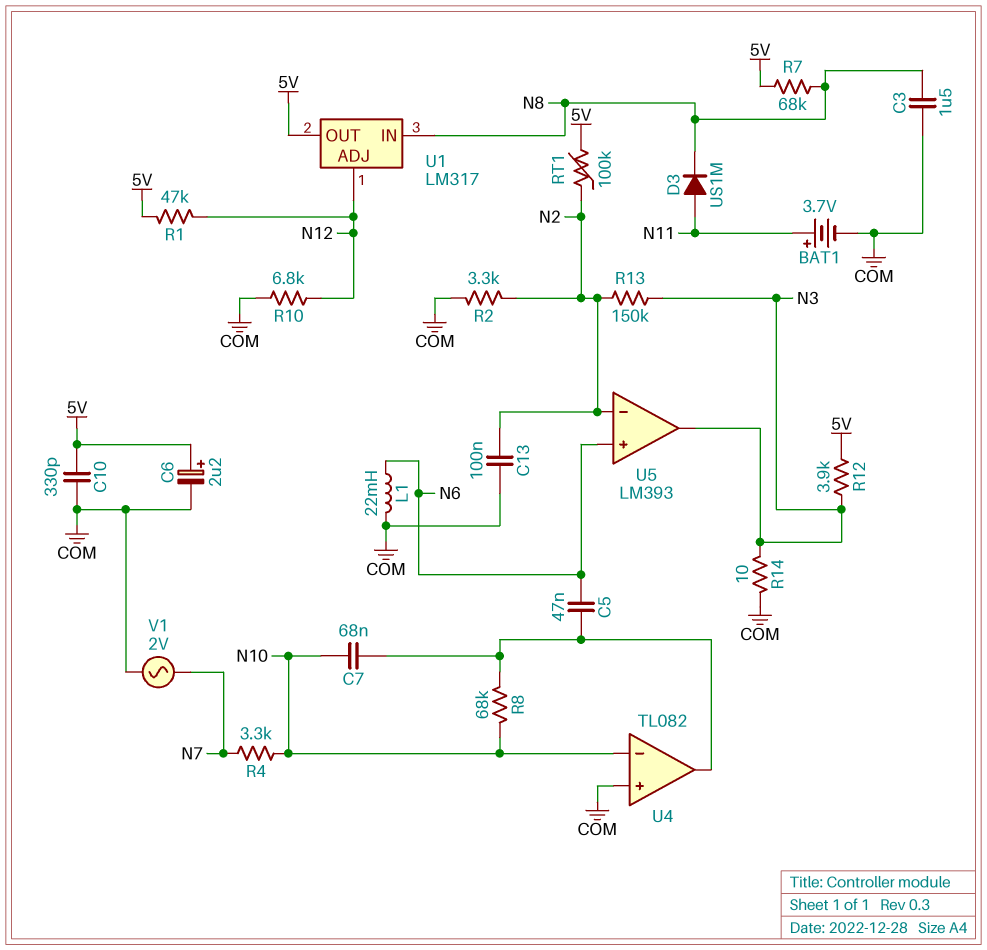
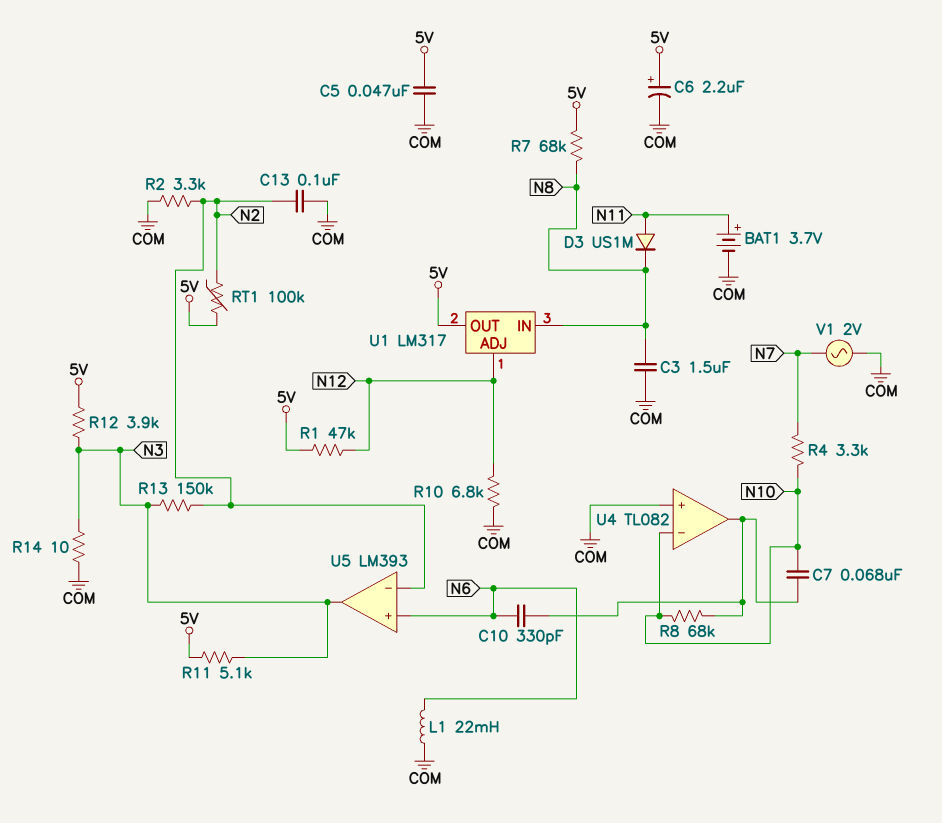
C5: 47nF (N6, U4/out) -> 47nF (5V, COM)
C10: 330pF (5V, COM) -> 330pF (N6, U4/out)
R11: none -> 5.1k (5V, N3)

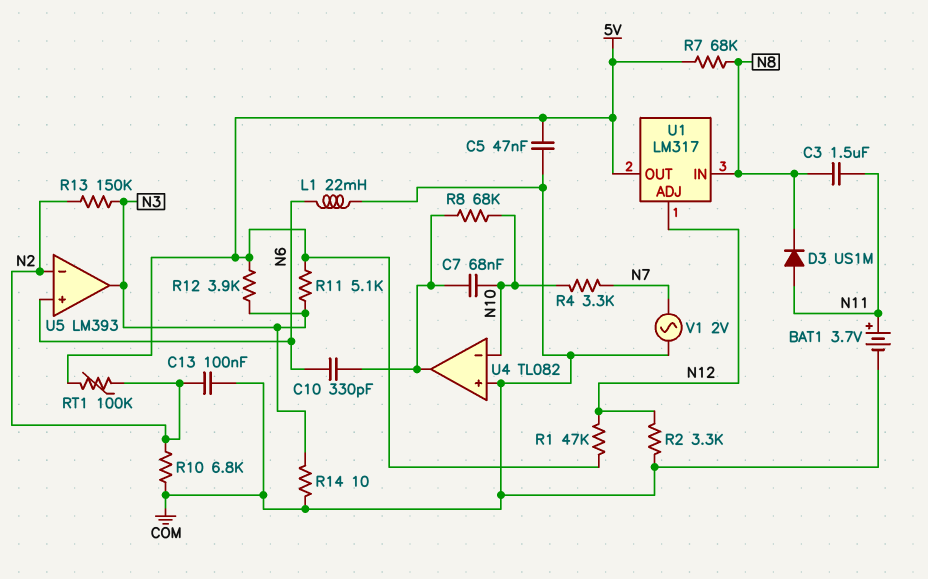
C3: 1.5uF (COM, N8) -> 1.5uF (N8, N11)
C6: 2.2uF (plus 5V, minus COM) -> none
R2: 3.3k (COM, N2) -> 3.3k (COM, N12)
R10: 6.8k (COM, N12) -> 6.8k (COM, N2)

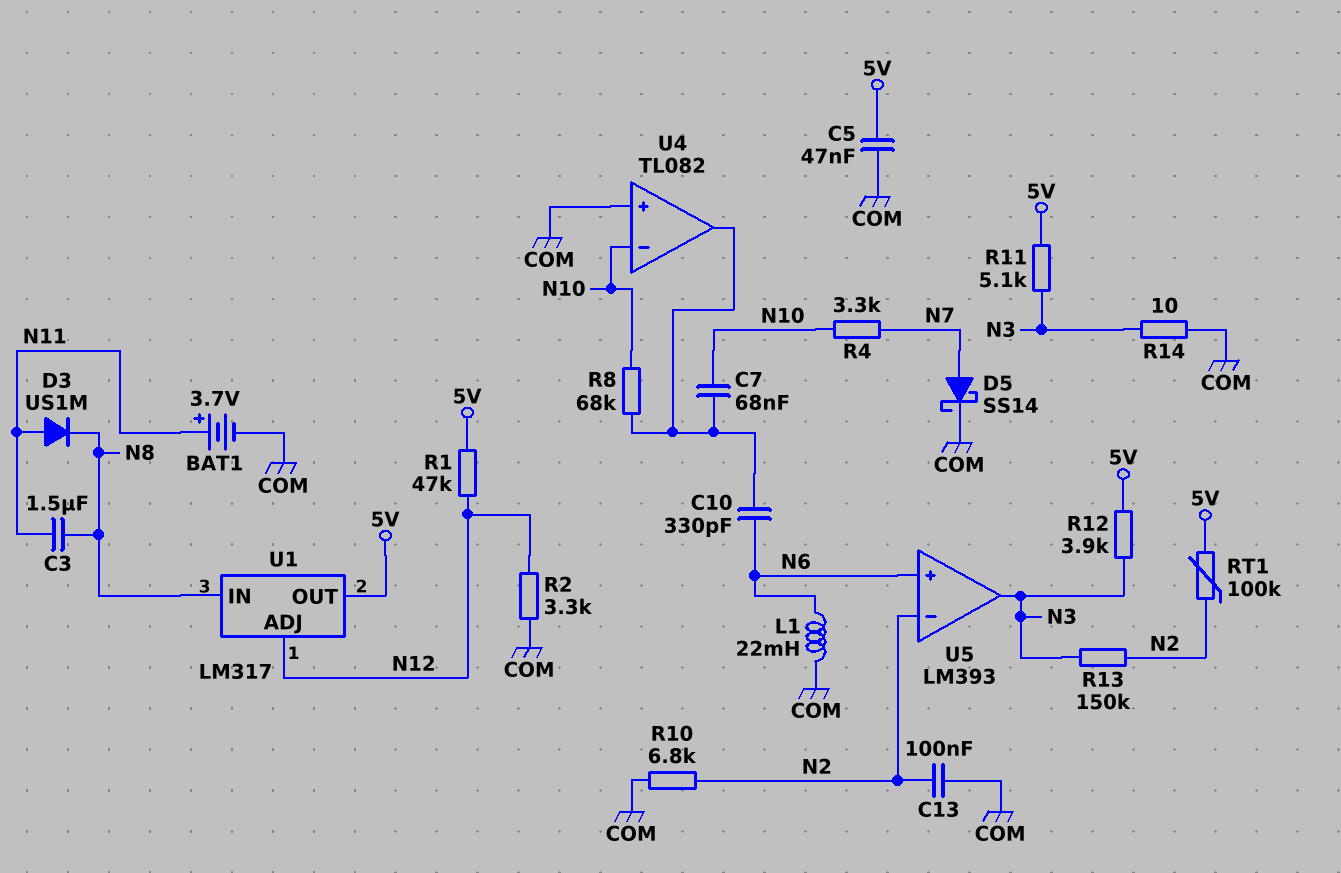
D5: none -> schottky SS14 (A N7, K COM)
R7: 68k (5V, N8) -> none
V1: AC 2V (COM, N7) -> none

